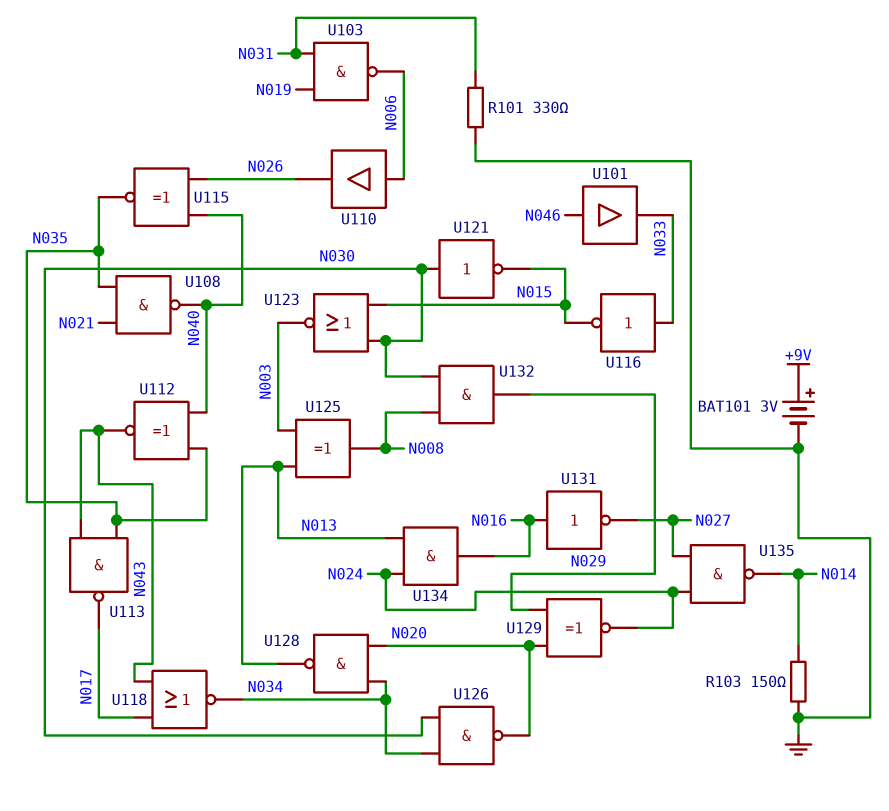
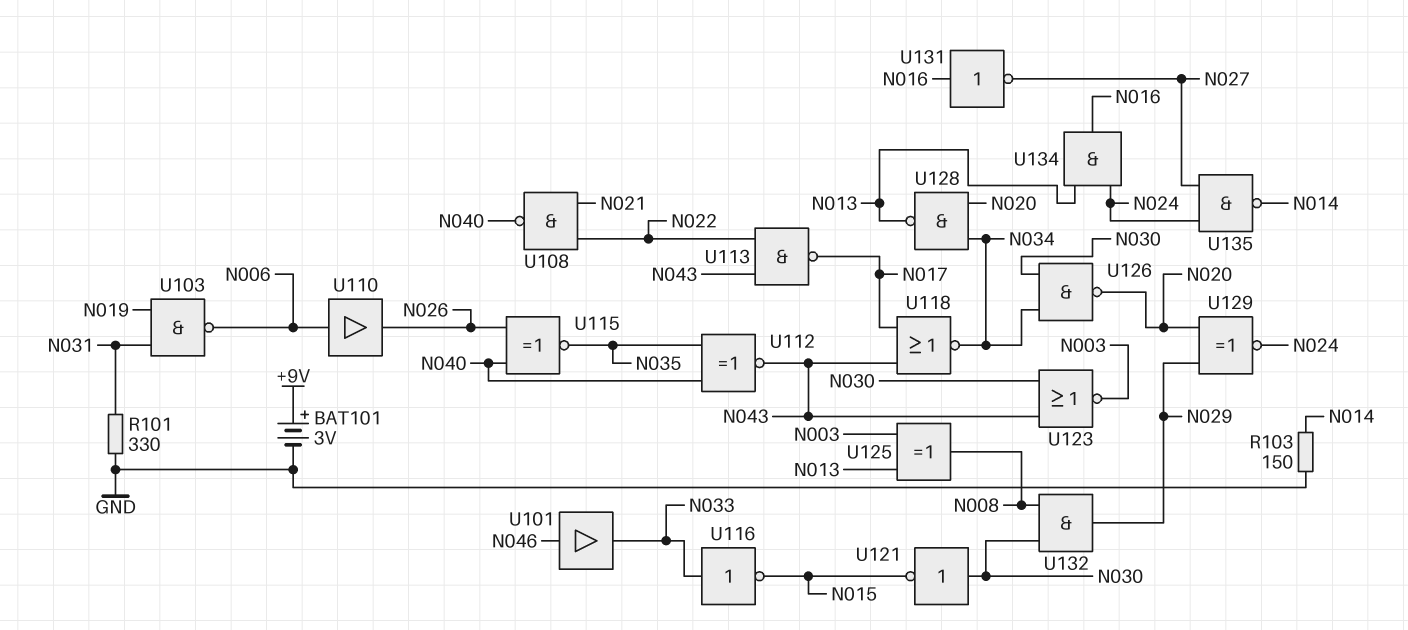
U108: NAND (in N021, in N035, out N040) -> NAND (in N021, in N022, out N040)
U113: NAND (in N035, in N043, out N017) -> NAND (in N022, in N043, out N017)
U123: NOR (in N015, in N030, out N003) -> NOR (in N030, in N043, out N003)

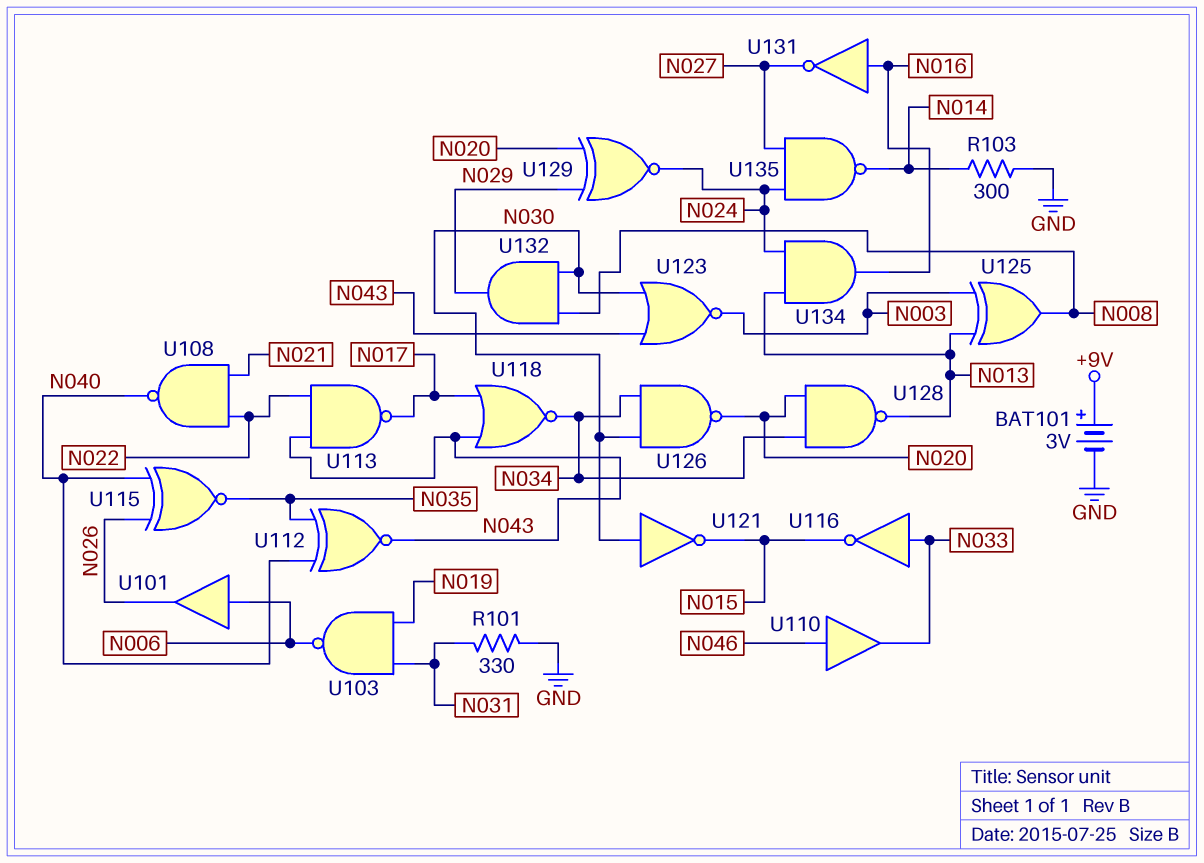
R103: 150 (GND, N014) -> 300 (GND, N014)
U101: buffer (in N046, out N033) -> buffer (in N006, out N026)
U110: buffer (in N006, out N026) -> buffer (in N046, out N033)

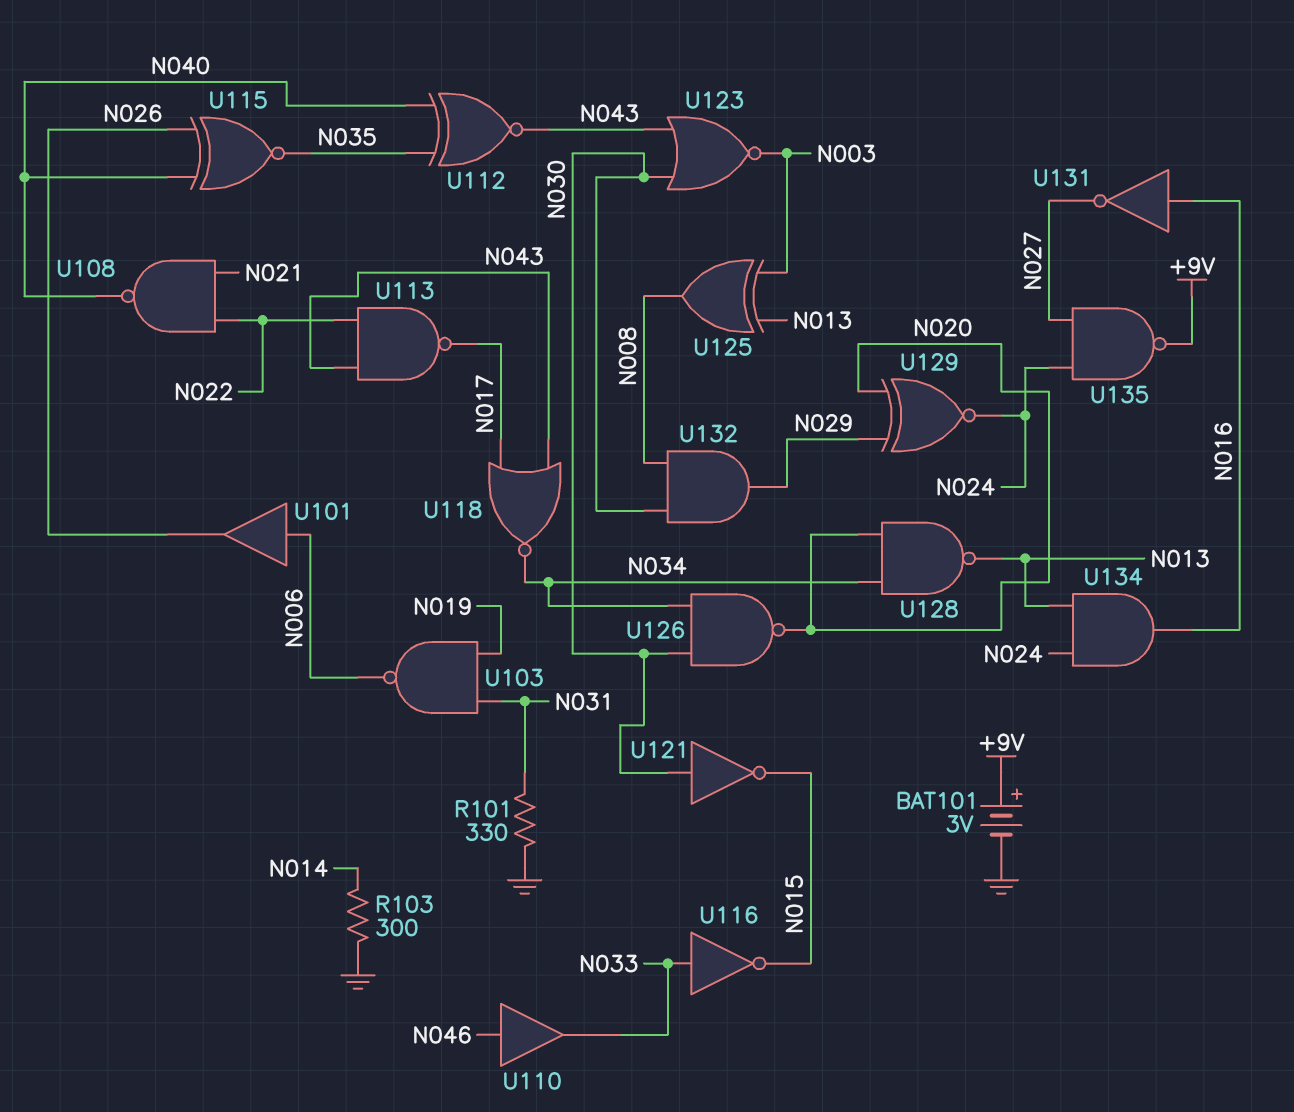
U135: NAND (in N024, in N027, out N014) -> NAND (in N024, in N027, out +9V)

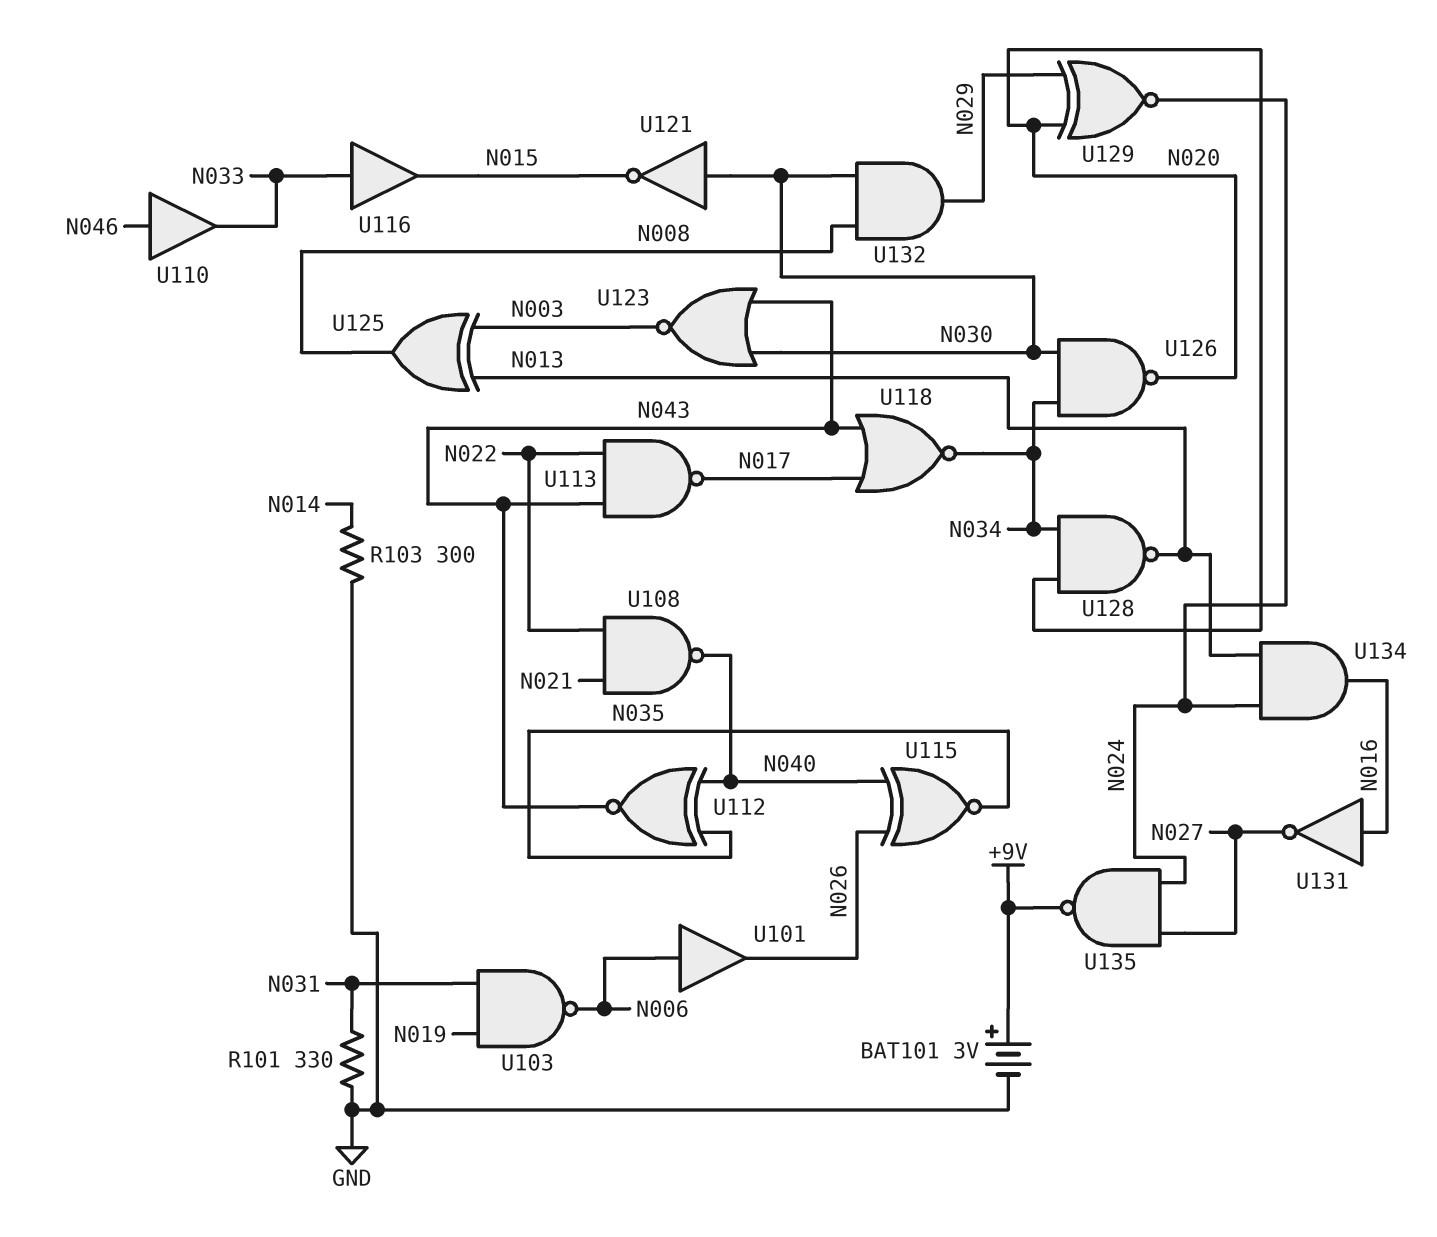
U116: NOT (in N033, out N015) -> buffer (in N033, out N015)

